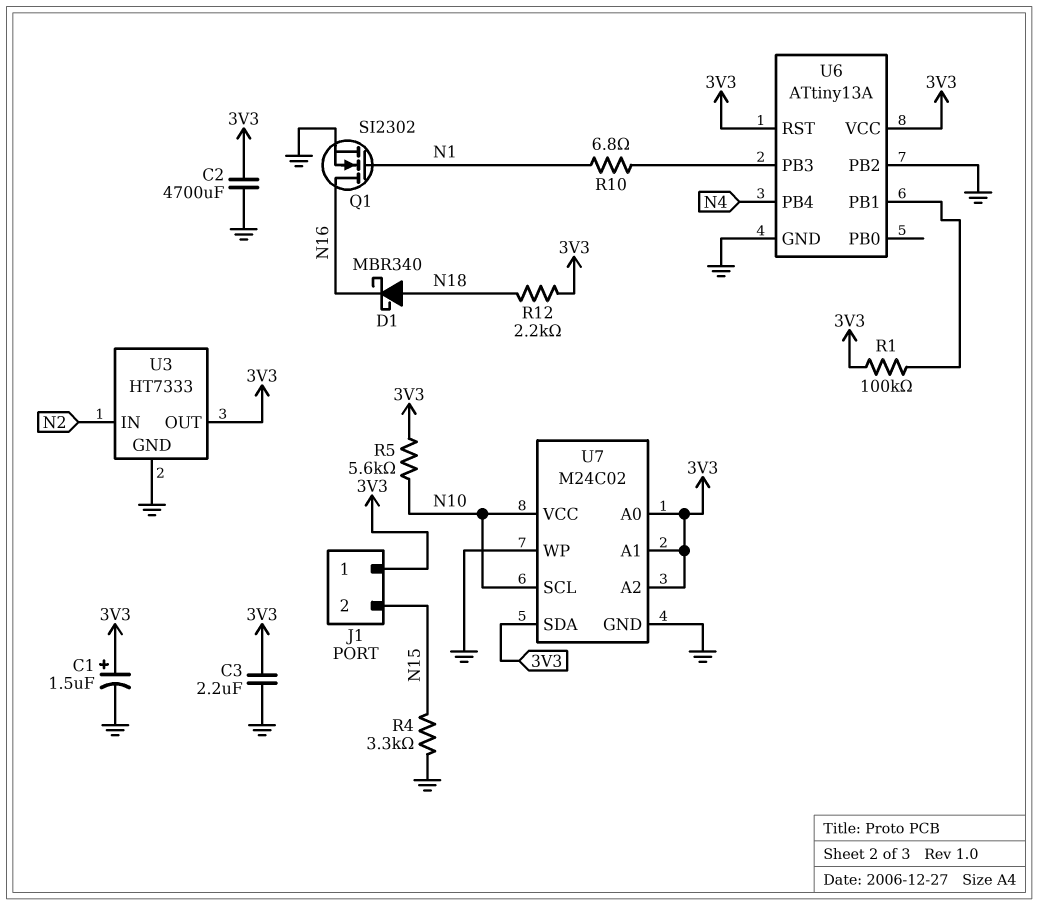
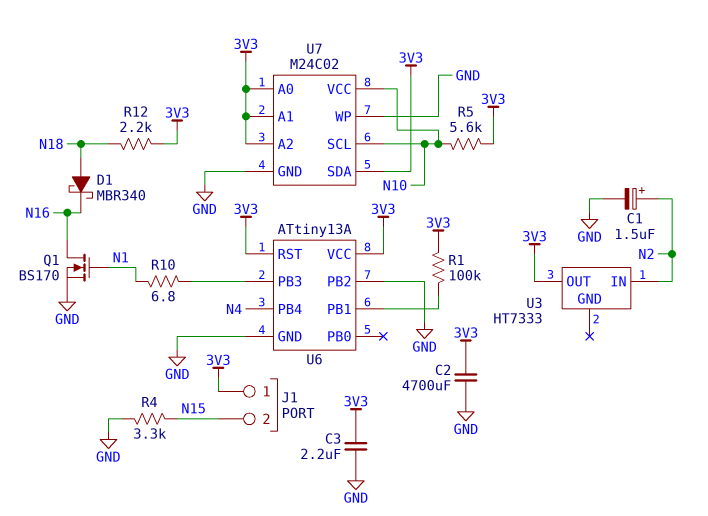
C1: 1.5uF (plus 3V3, minus GND) -> 1.5uF (plus N2, minus GND)
Q1: NMOS SI2302 (G N1, D N16, S GND) -> NMOS BS170 (G N1, D N16, S GND)
U3 pin GND: GND -> none

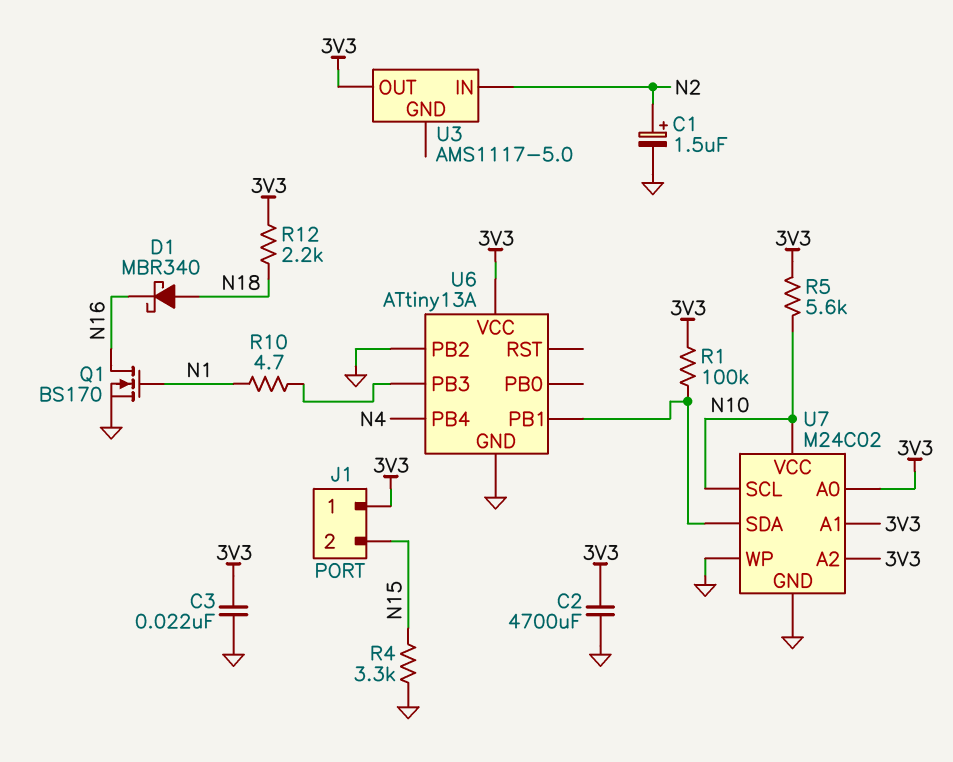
C3: 2.2uF (3V3, GND) -> 22nF (3V3, GND)
R10: 6.8 (N1, U6/PB3) -> 4.7 (N1, U6/PB3)
U3: HT7333 -> AMS1117-5.0
U6 pin RST: 3V3 -> none
U7 pin SDA: 3V3 -> U6/PB1

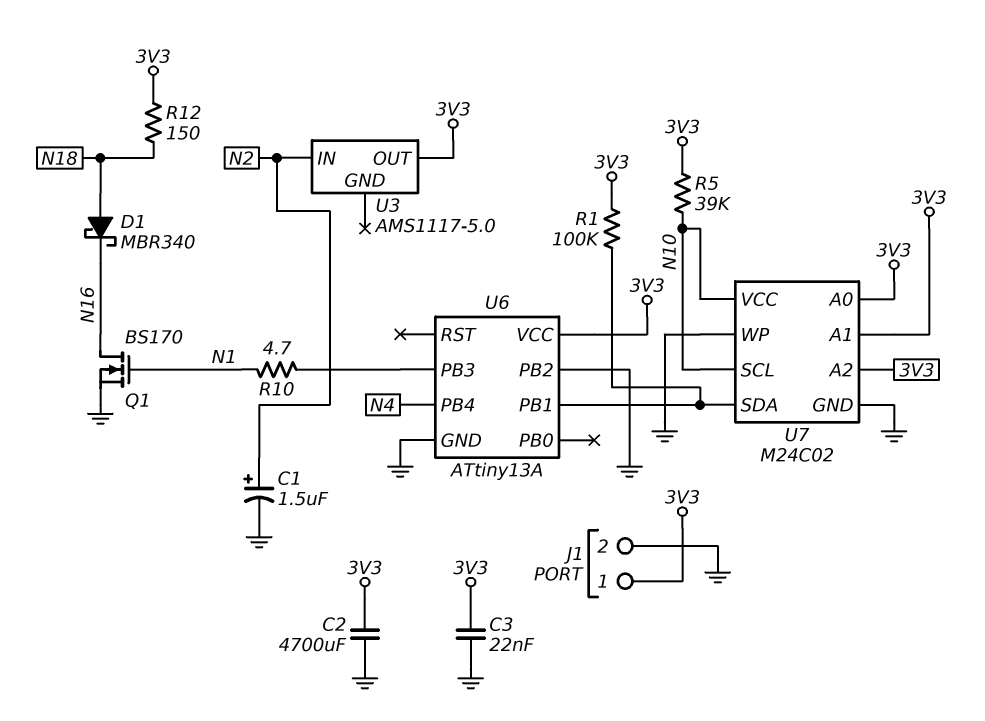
J1 pin 2: N15 -> GND
R4: 3.3k (GND, N15) -> none
R5: 5.6k (3V3, N10) -> 39k (3V3, N10)
R12: 2.2k (3V3, N18) -> 150 (3V3, N18)

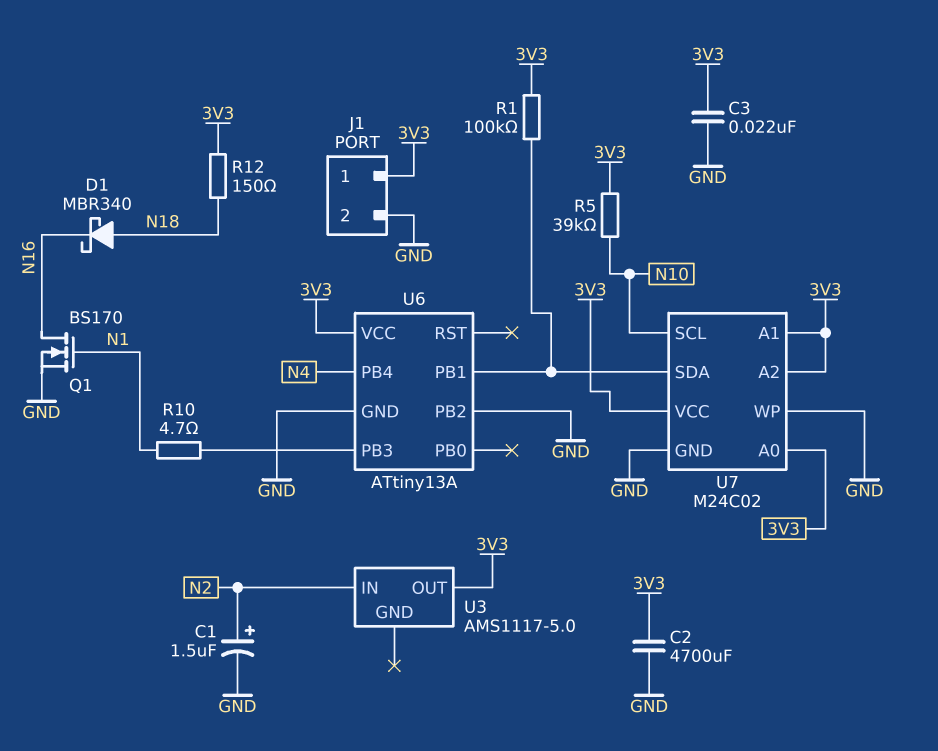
U7 pin VCC: N10 -> 3V3

